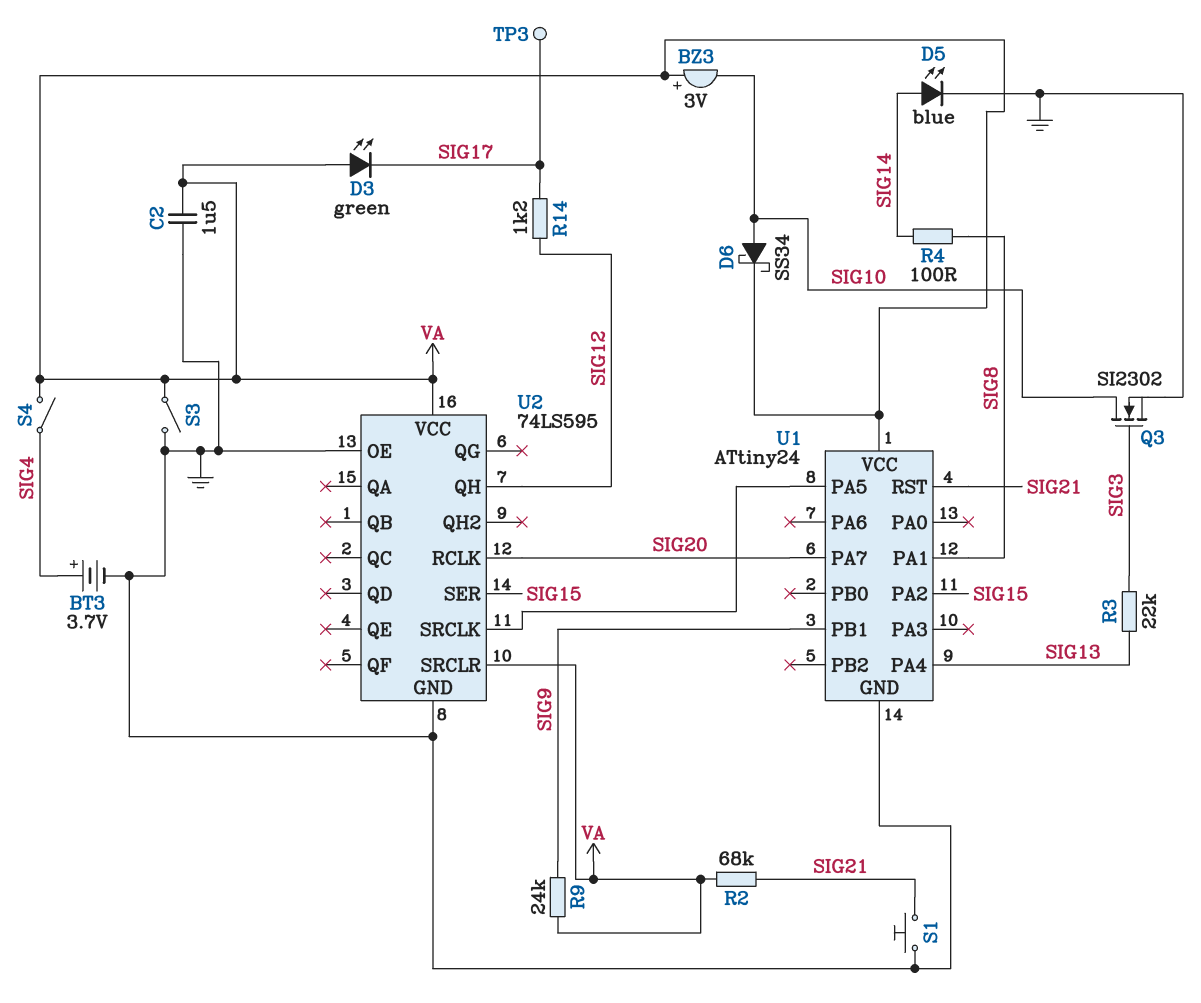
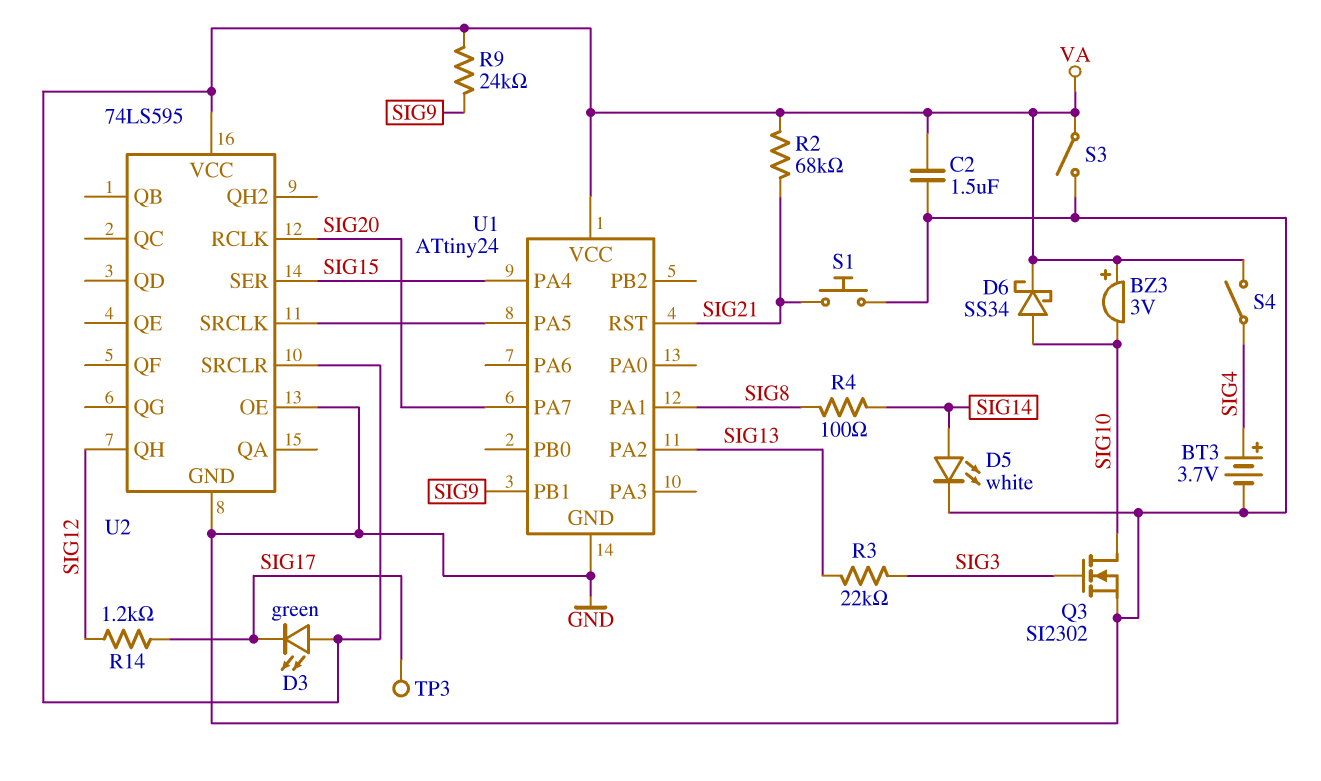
D5: LED blue (A SIG14, K GND) -> LED white (A SIG14, K GND)
U1 pin PA2: SIG15 -> SIG13
U1 pin PA4: SIG13 -> SIG15

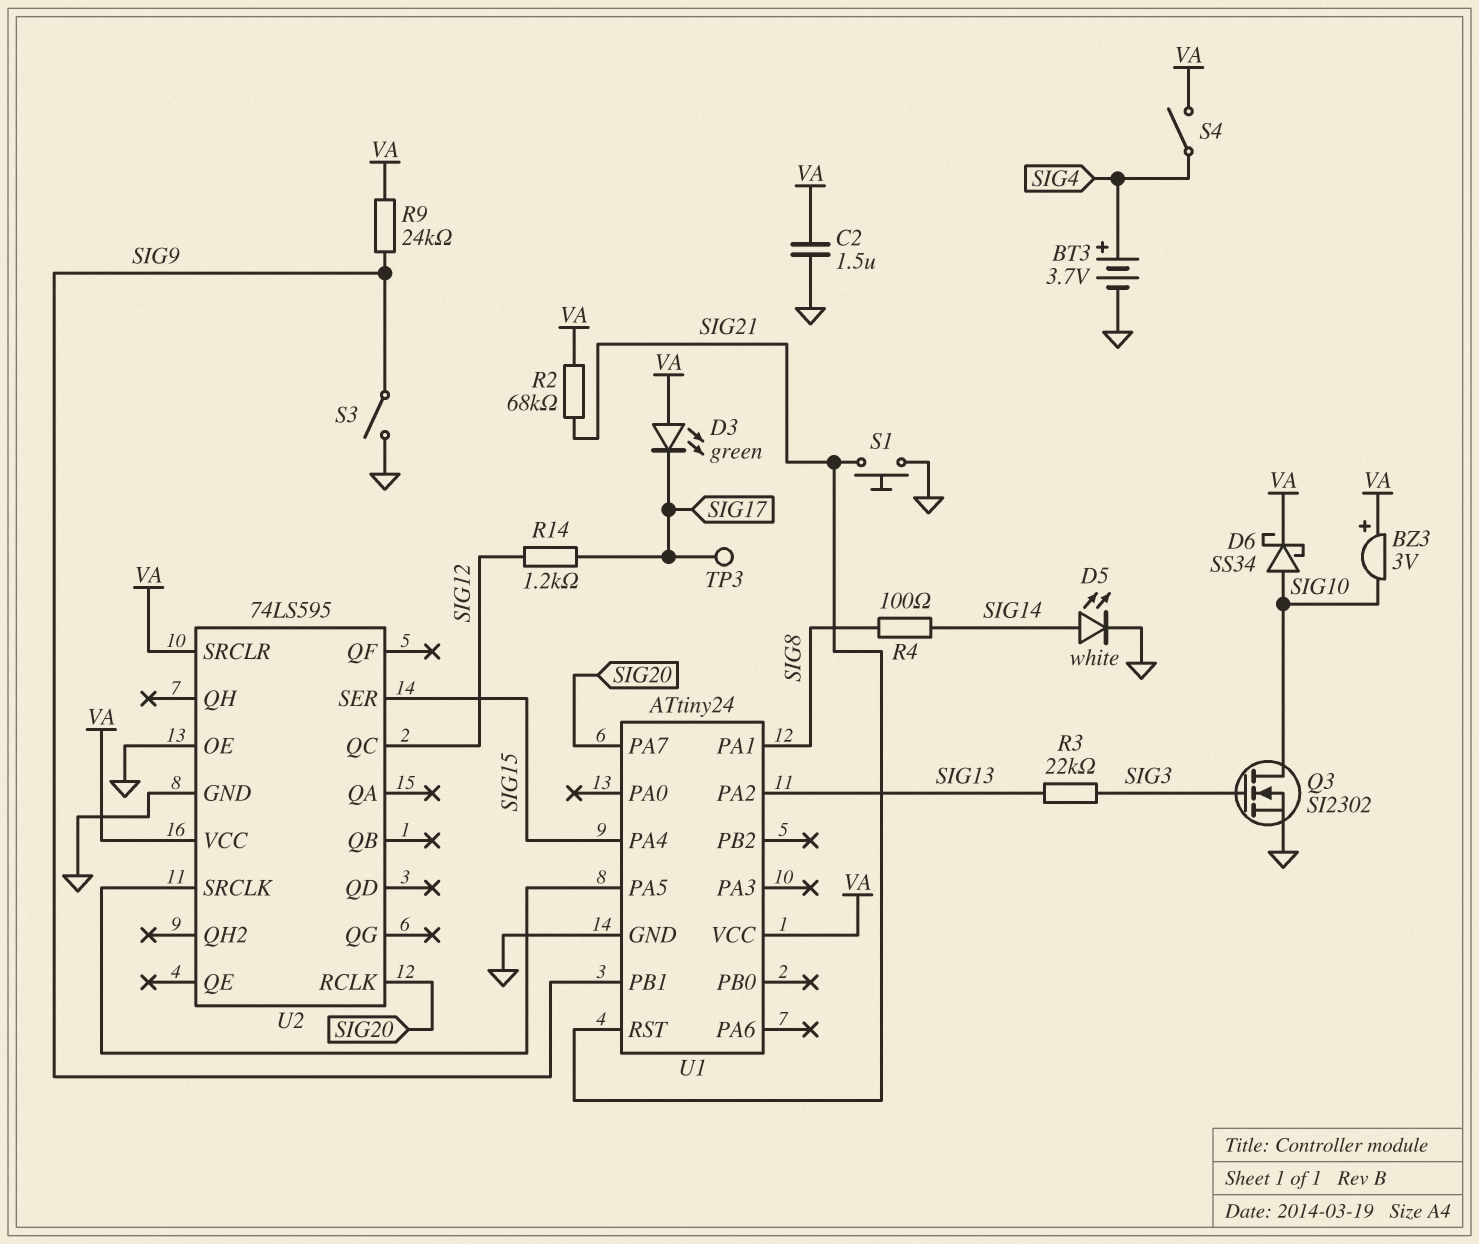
S3: switch (GND, VA) -> switch (GND, SIG9)
U2 pin QC: none -> SIG12
U2 pin QH: SIG12 -> none

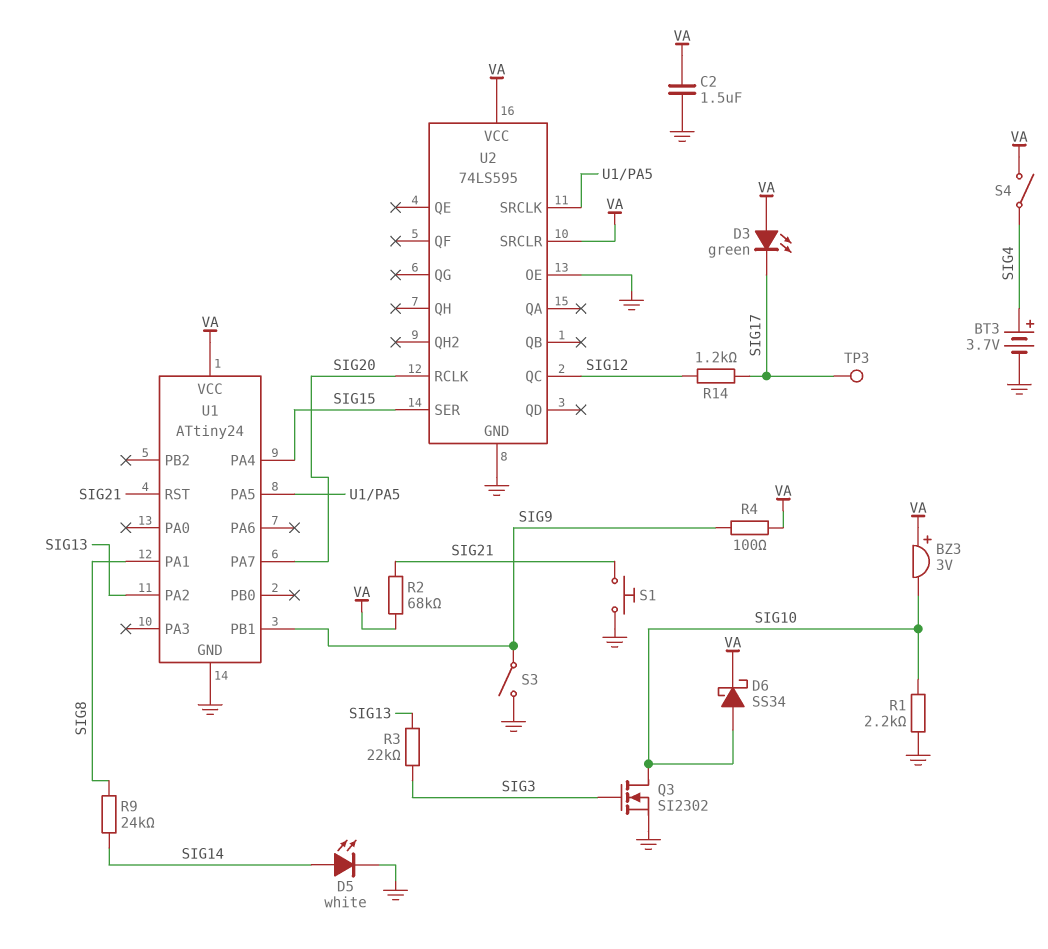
R1: none -> 2.2k (GND, SIG10)
R4: 100 (SIG8, SIG14) -> 100 (SIG9, VA)
R9: 24k (SIG9, VA) -> 24k (SIG8, SIG14)

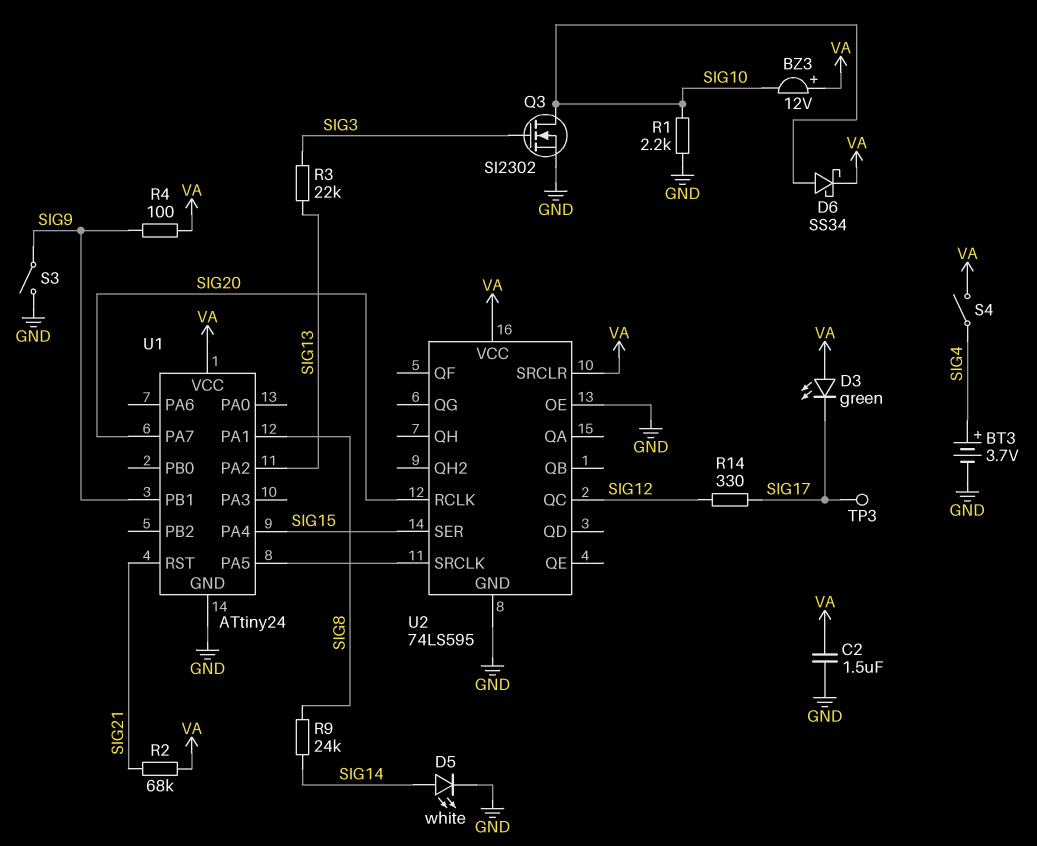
BZ3: buzzer 3V (plus VA, minus SIG10) -> buzzer 12V (plus VA, minus SIG10)
R14: 1.2k (SIG12, SIG17) -> 330 (SIG12, SIG17)
S1: button (GND, SIG21) -> none

